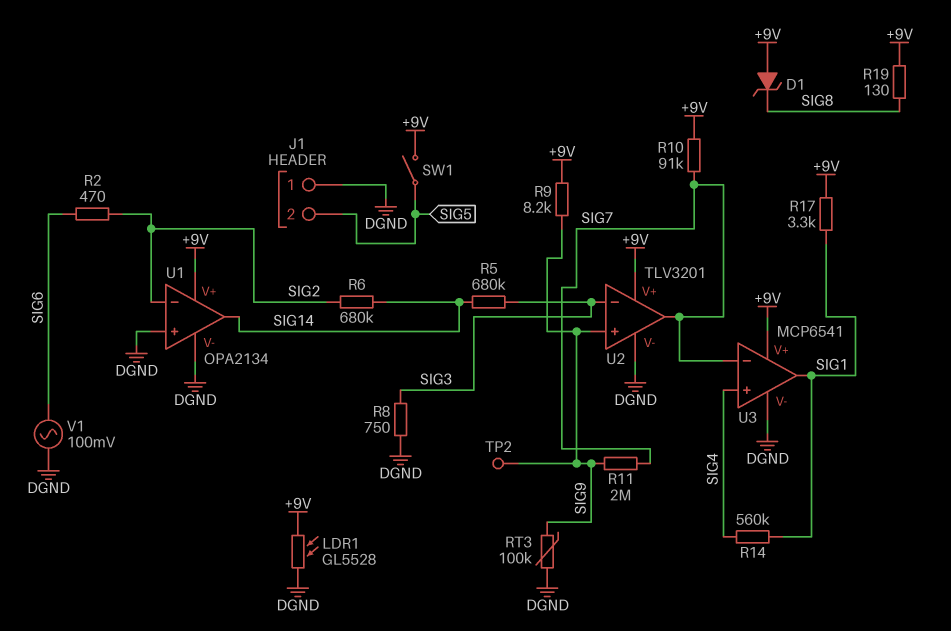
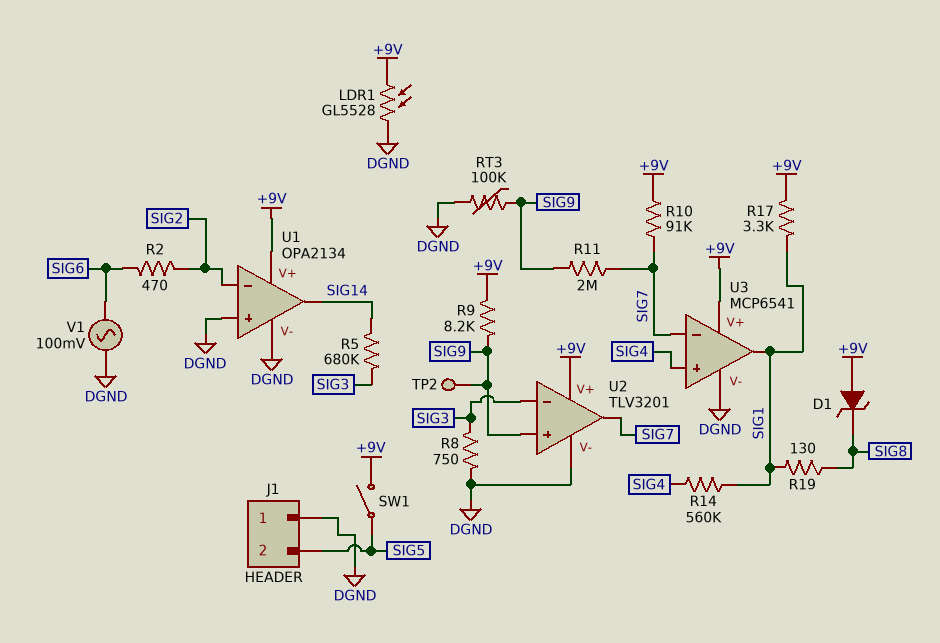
R6: 680k (SIG2, SIG14) -> none
R19: 130 (+9V, SIG8) -> 130 (SIG1, SIG8)

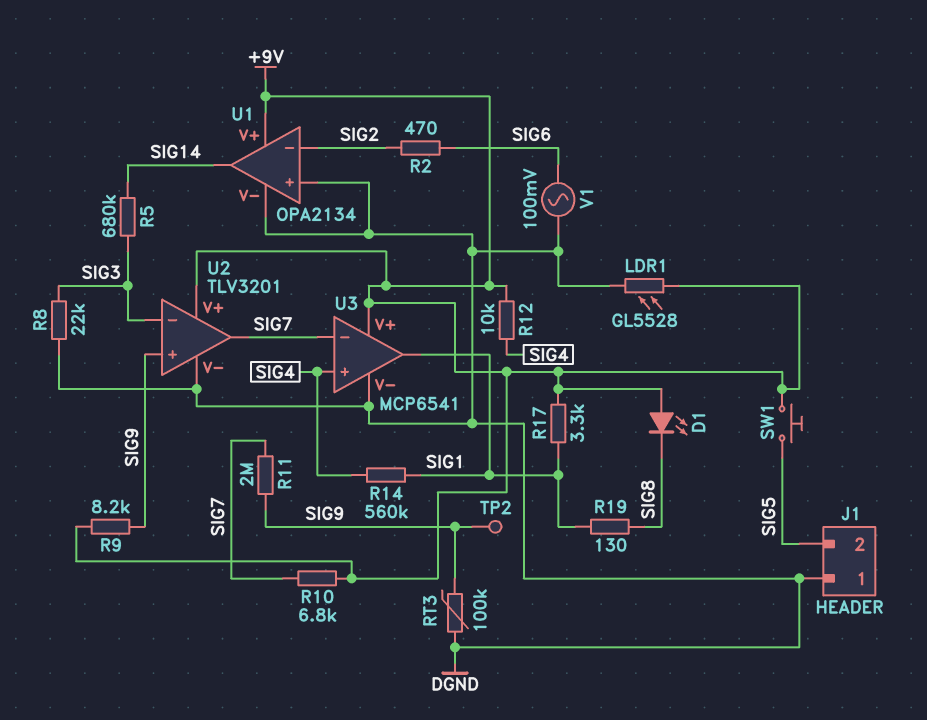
D1: zener (A +9V, K SIG8) -> LED (A +9V, K SIG8)
R8: 750 (DGND, SIG3) -> 22k (DGND, SIG3)
R10: 91k (+9V, SIG7) -> 6.8k (+9V, SIG7)
R12: none -> 10k (+9V, SIG4)
SW1: switch (+9V, SIG5) -> button (+9V, SIG5)

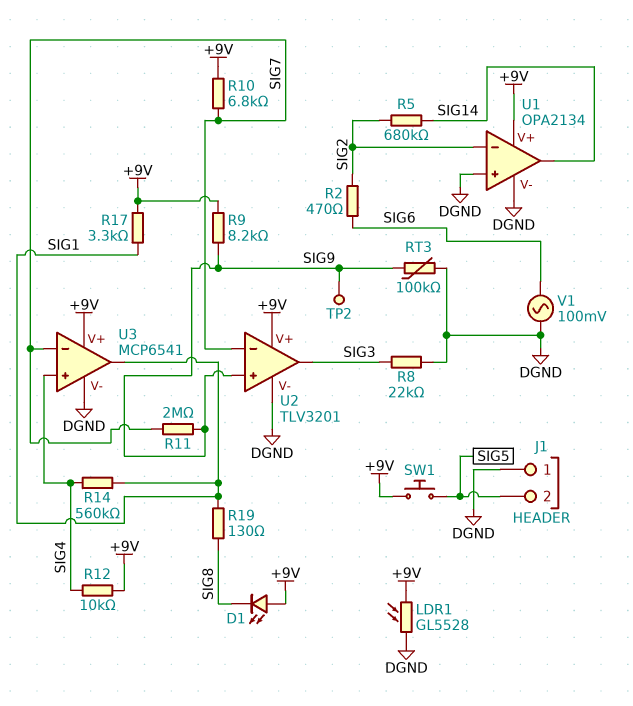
R5: 680k (SIG3, SIG14) -> 680k (SIG2, SIG14)
U2 pin in-: SIG3 -> SIG7
U2 pin out: SIG7 -> SIG3

